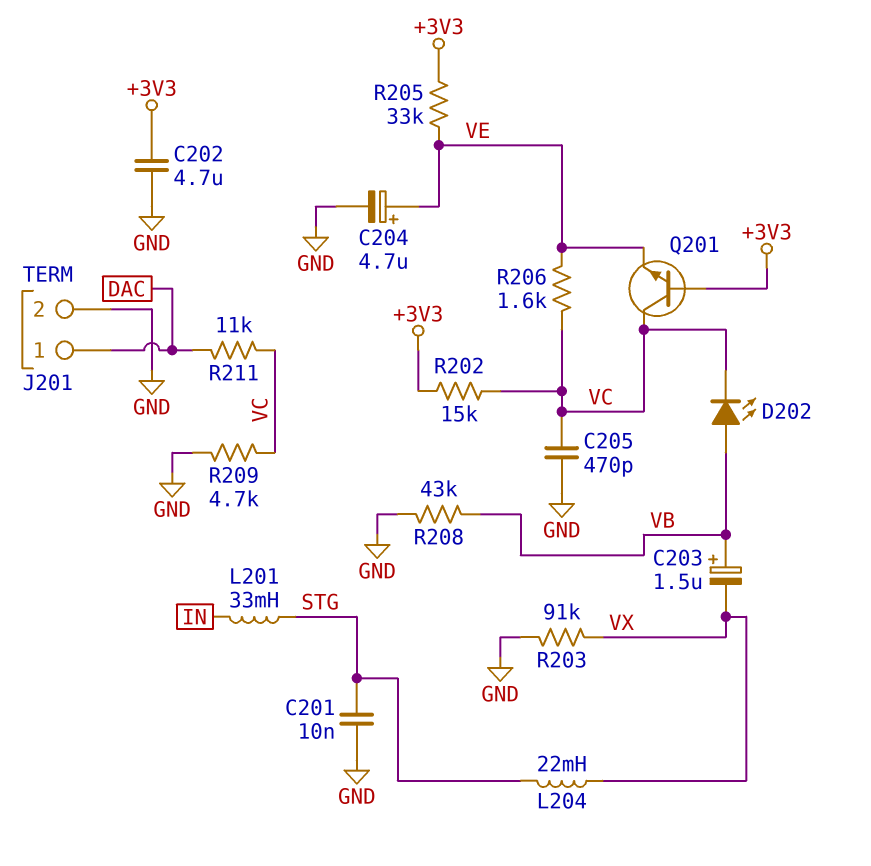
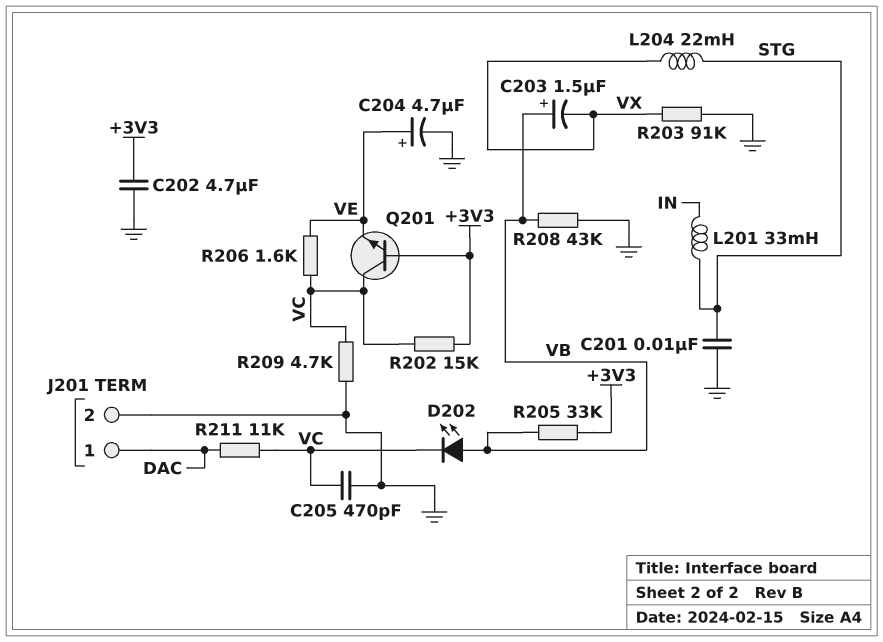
R205: 33k (+3V3, VE) -> 33k (+3V3, VB)

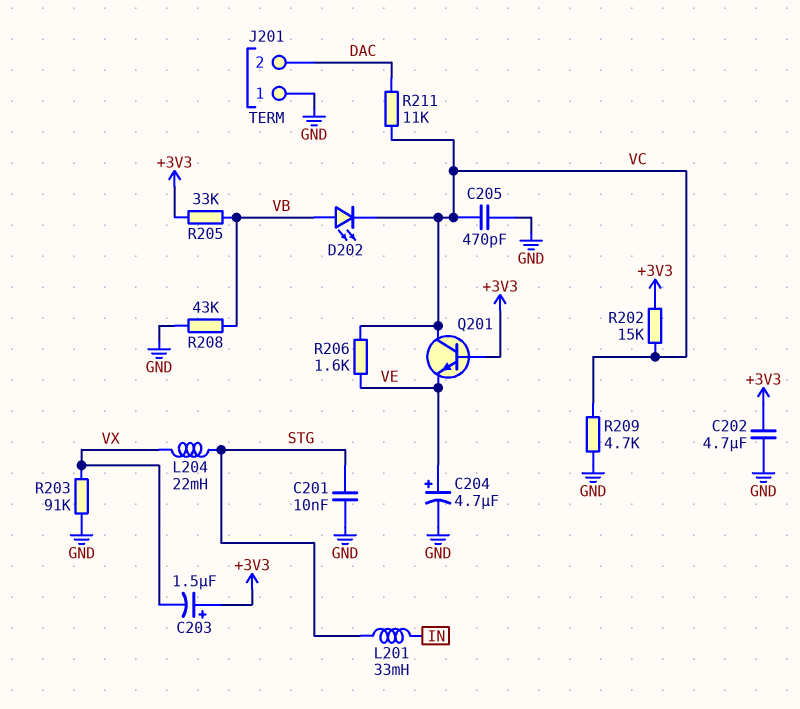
C203: 1.5uF (plus VB, minus VX) -> 1.5uF (plus +3V3, minus VX)
J201 pin 1: DAC -> GND
J201 pin 2: GND -> DAC

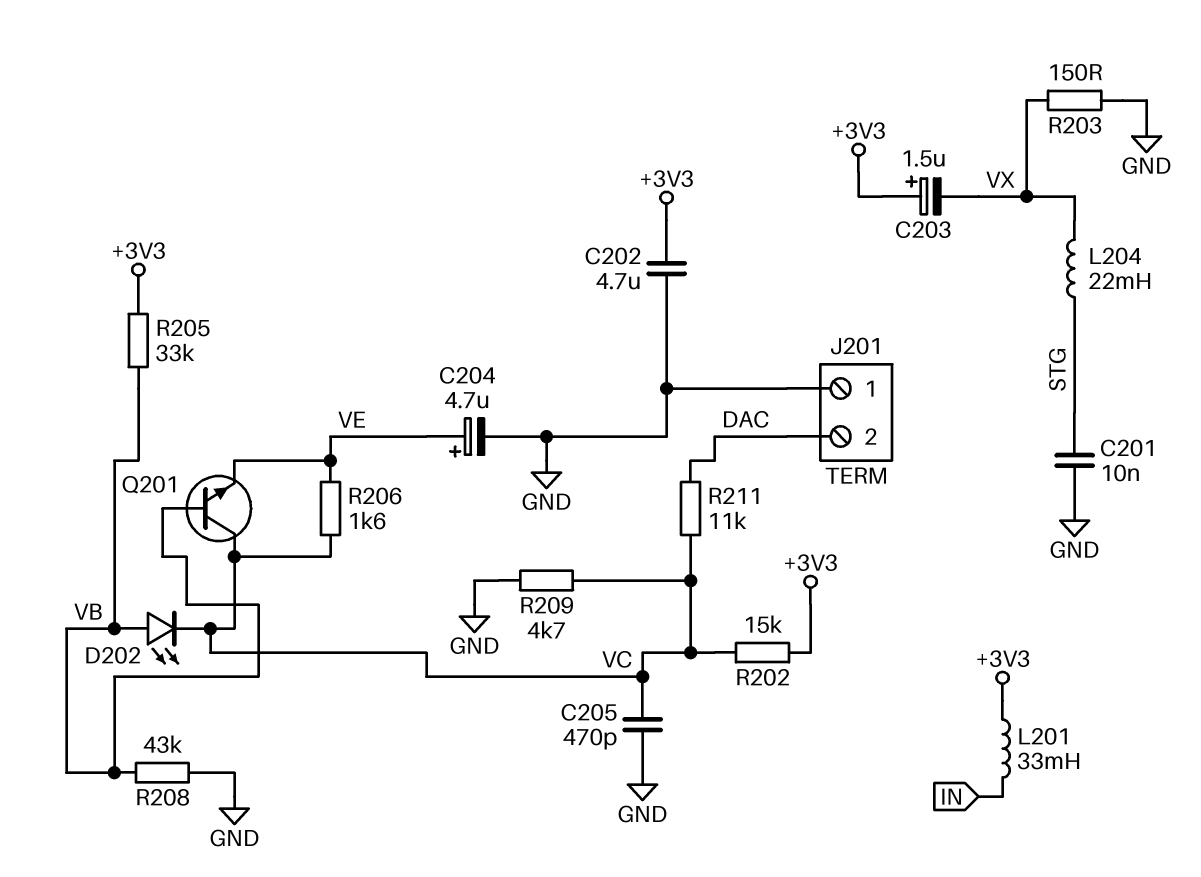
L201: 33mH (IN, STG) -> 33mH (+3V3, IN)
Q201: NPN (B +3V3, C VC, E VE) -> NPN (B VB, C VC, E VE)
R203: 91k (GND, VX) -> 150 (GND, VX)

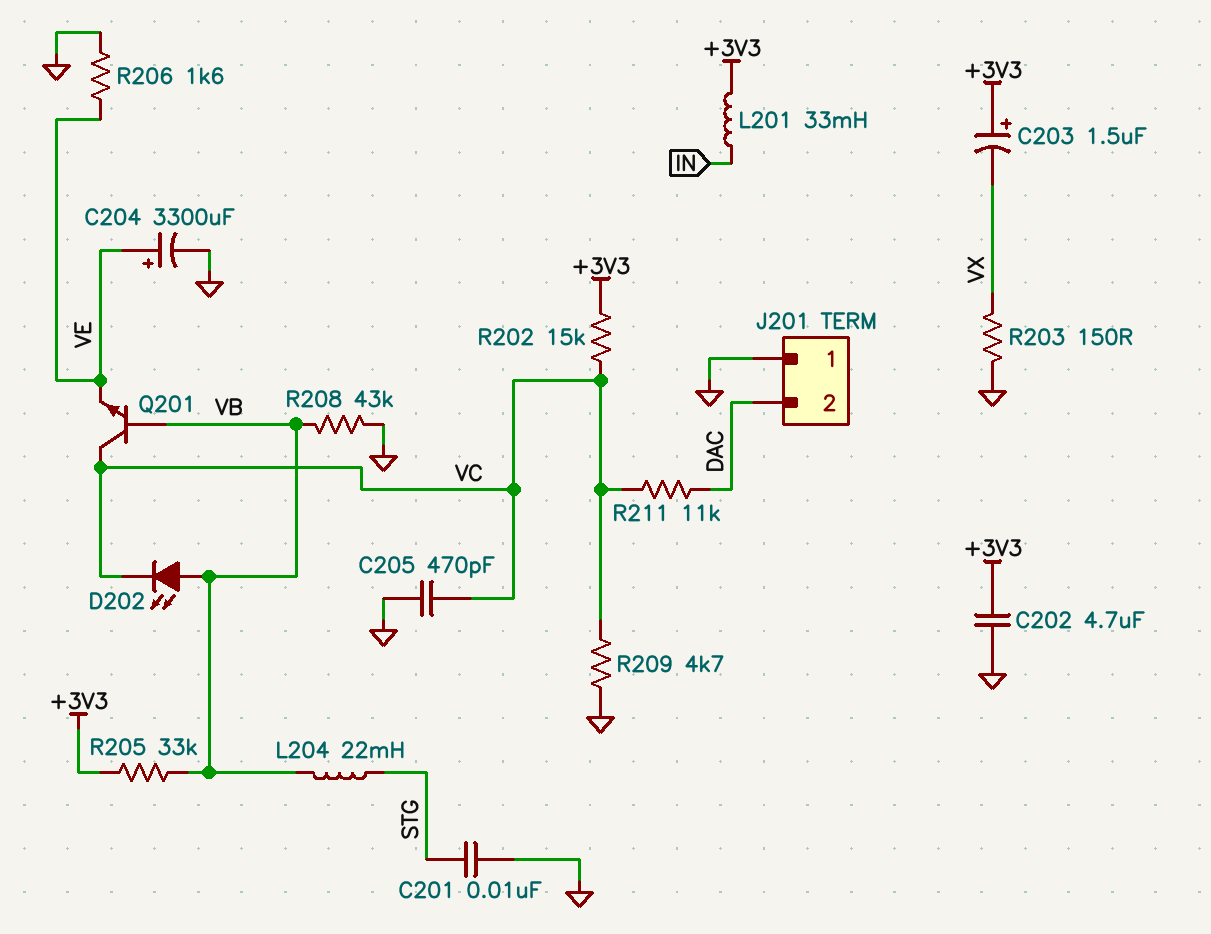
C204: 4.7uF (plus VE, minus GND) -> 3300uF (plus VE, minus GND)
L204: 22mH (STG, VX) -> 22mH (STG, VB)
R206: 1.6k (VC, VE) -> 1.6k (GND, VE)

